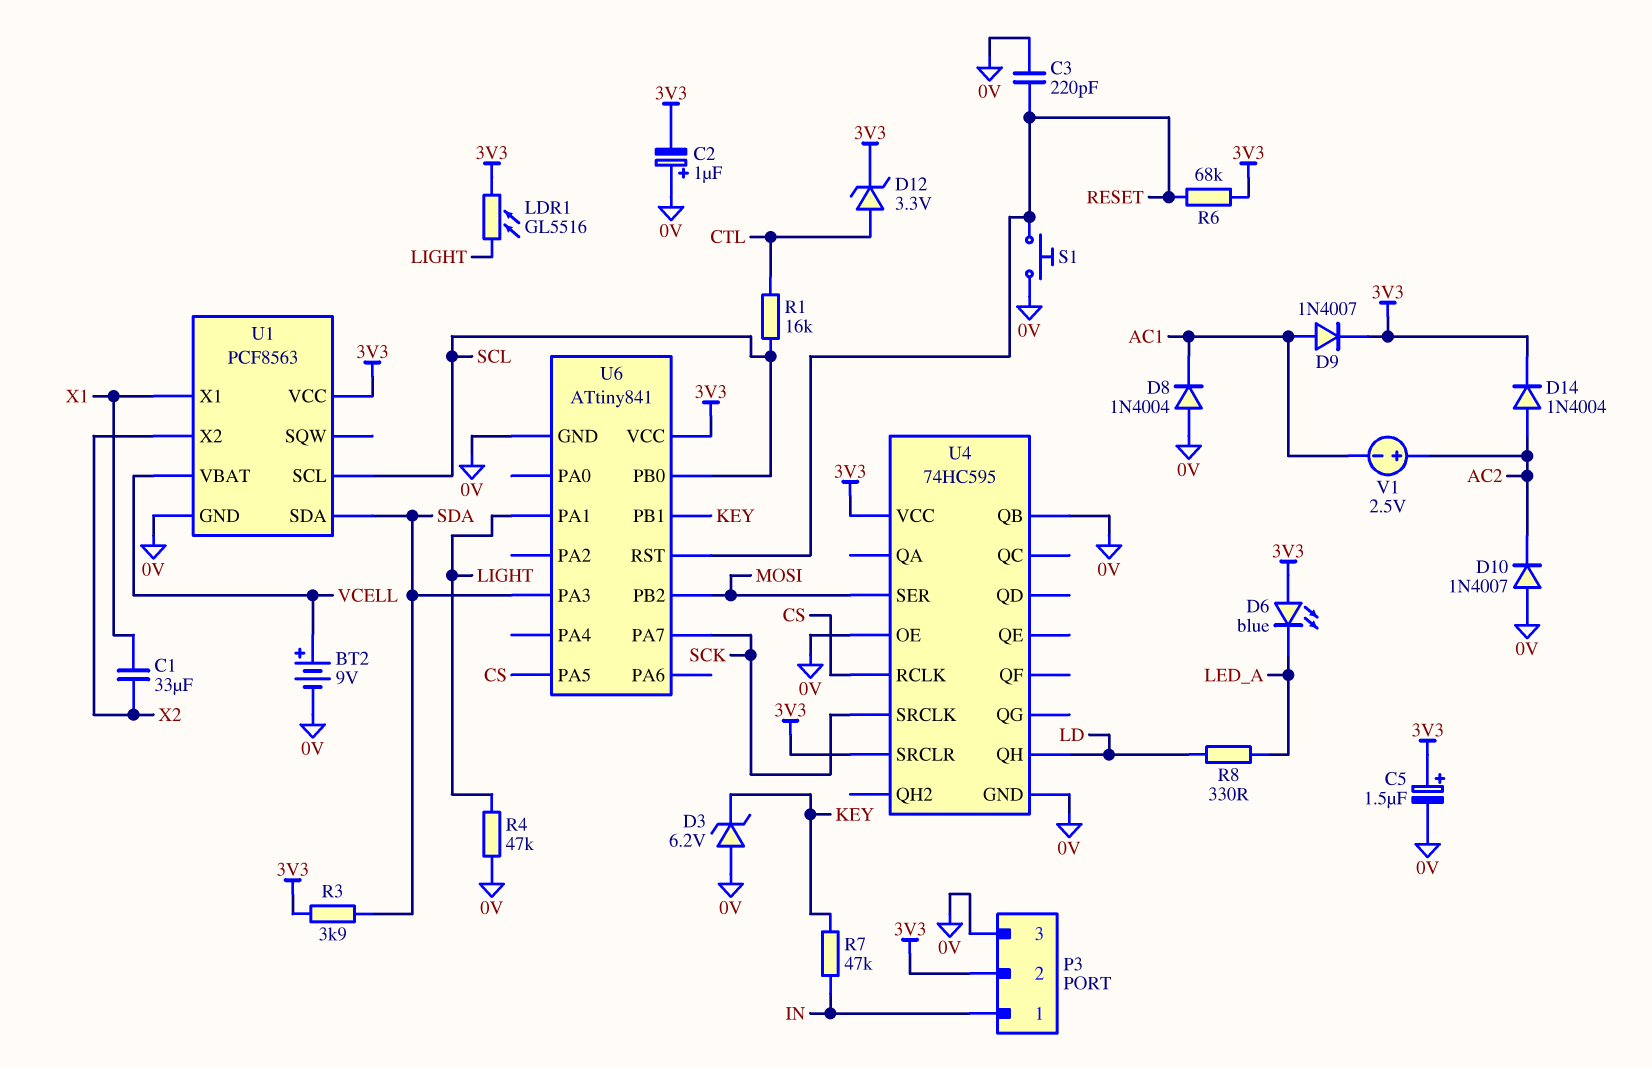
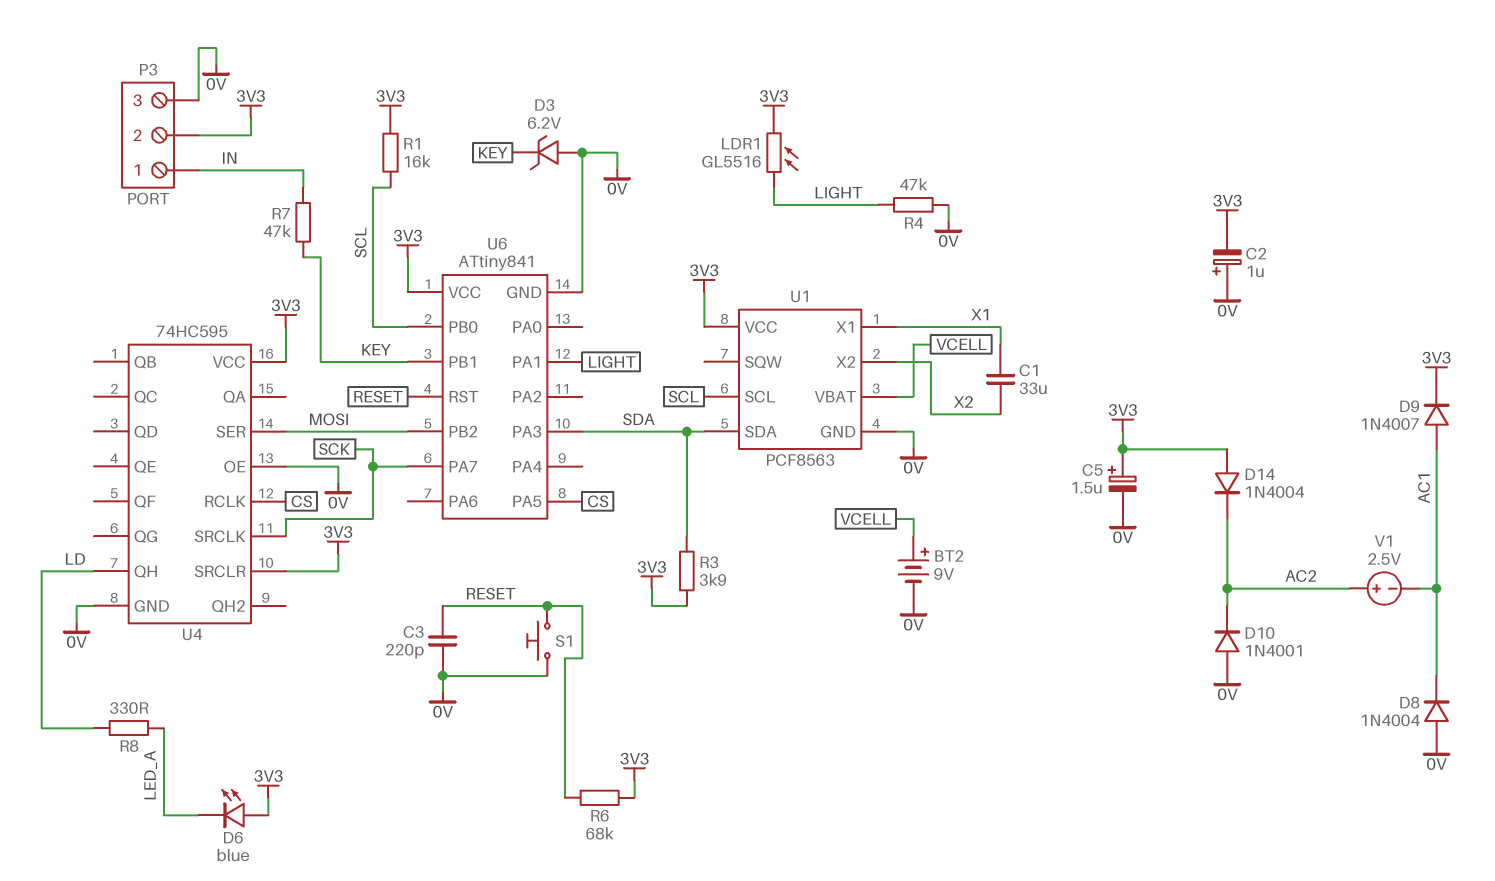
D10: diode 1N4007 (A 0V, K AC2) -> diode 1N4001 (A 0V, K AC2)
D12: zener 3.3V (A CTL, K 3V3) -> none
D14: diode 1N4004 (A AC2, K 3V3) -> diode 1N4004 (A 3V3, K AC2)
R1: 16k (CTL, SCL) -> 16k (3V3, SCL)
U4 pin QB: 0V -> none

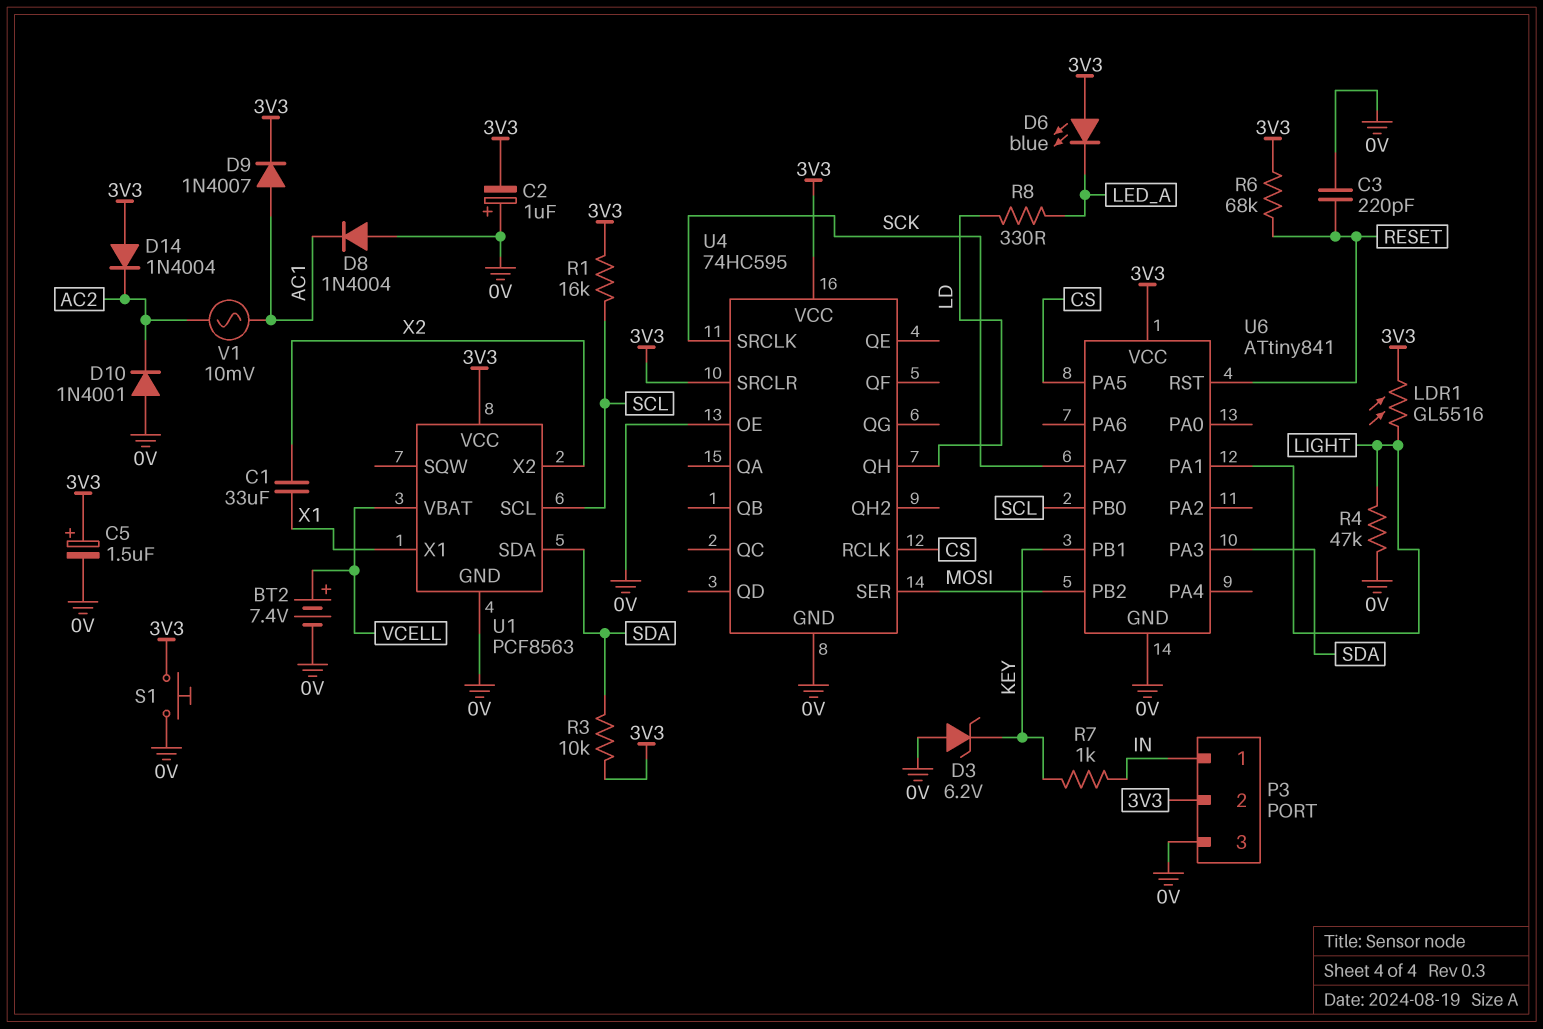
BT2: 9V (plus VCELL, minus 0V) -> 7.4V (plus VCELL, minus 0V)
R3: 3.9k (3V3, SDA) -> 10k (3V3, SDA)
R7: 47k (IN, KEY) -> 1k (IN, KEY)
S1: button (0V, RESET) -> button (0V, 3V3)
V1: 2.5V (plus AC2, minus AC1) -> AC 10mV (AC1, AC2)

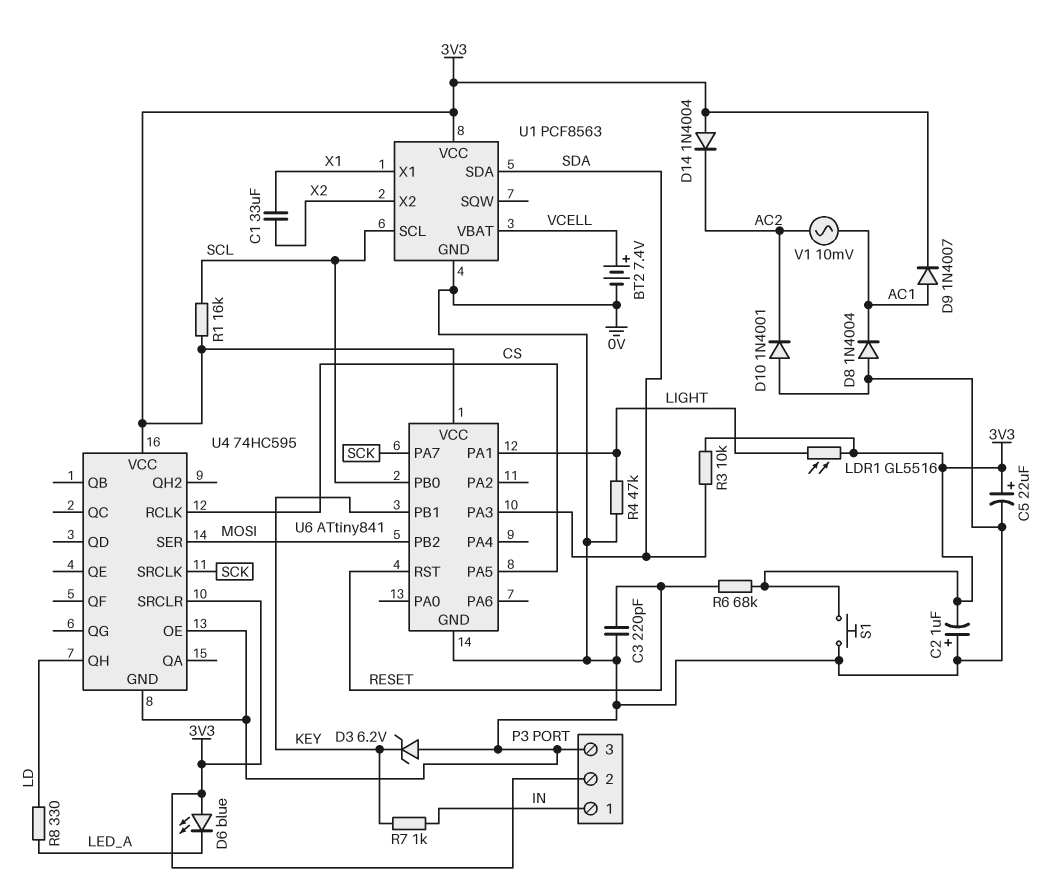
C5: 1.5uF (plus 3V3, minus 0V) -> 22uF (plus 3V3, minus 0V)

